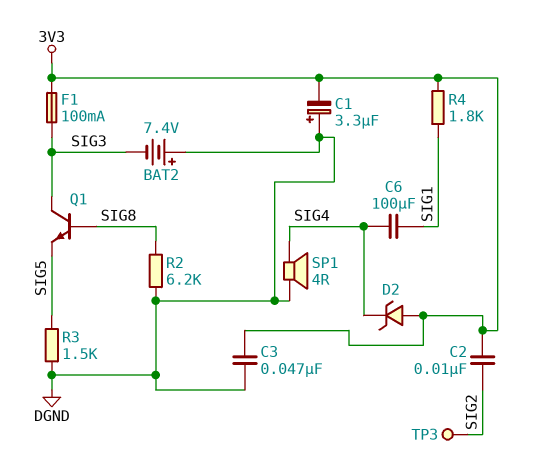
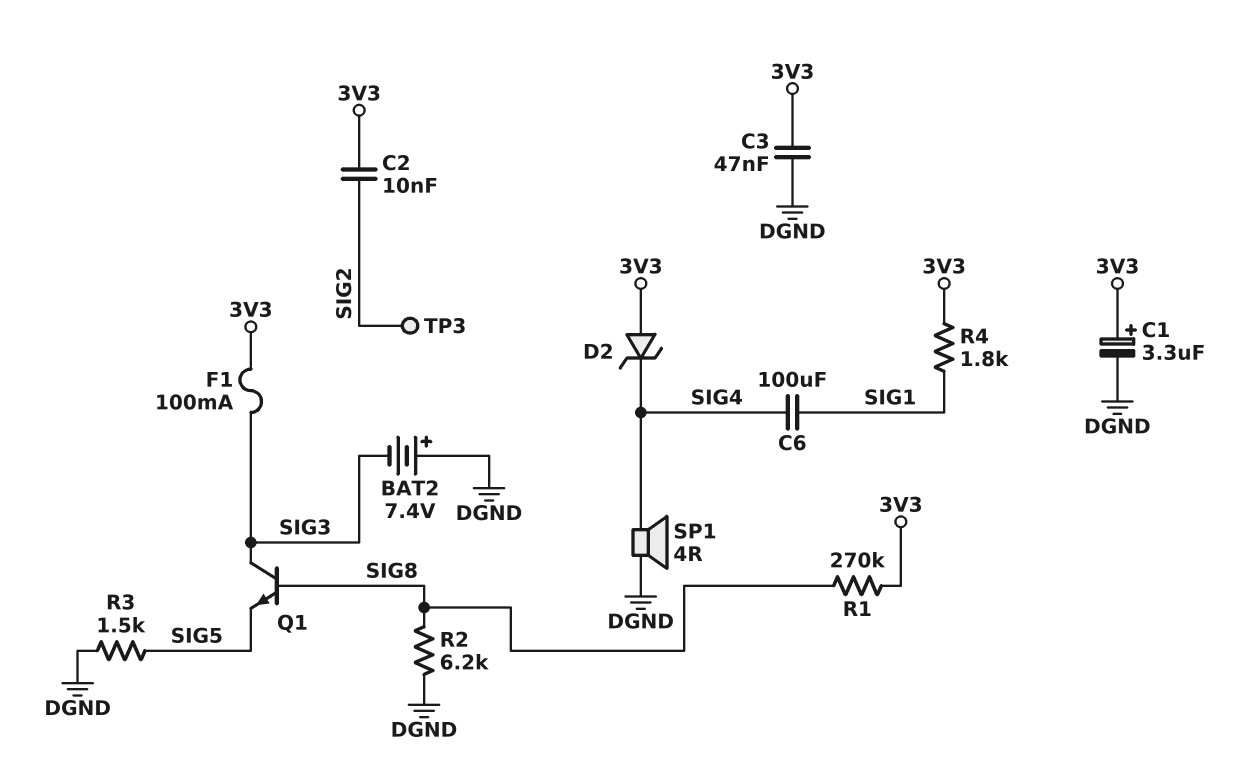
C1: 3.3uF (plus DGND, minus 3V3) -> 3.3uF (plus 3V3, minus DGND)
R1: none -> 270k (3V3, SIG8)

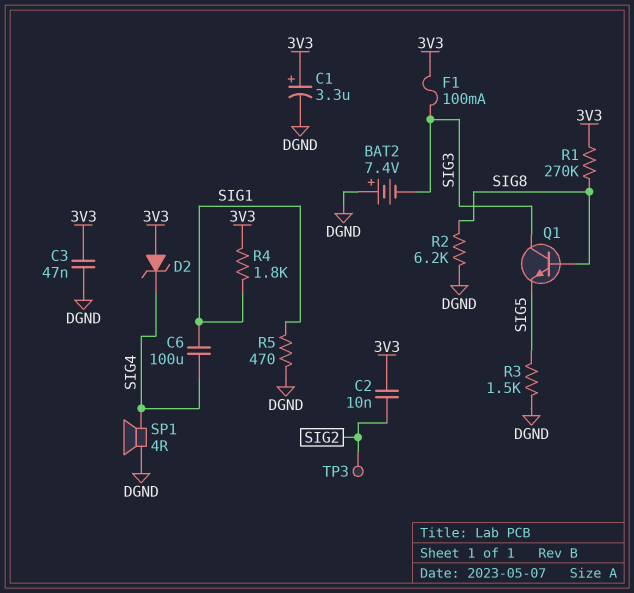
R5: none -> 470 (DGND, SIG1)

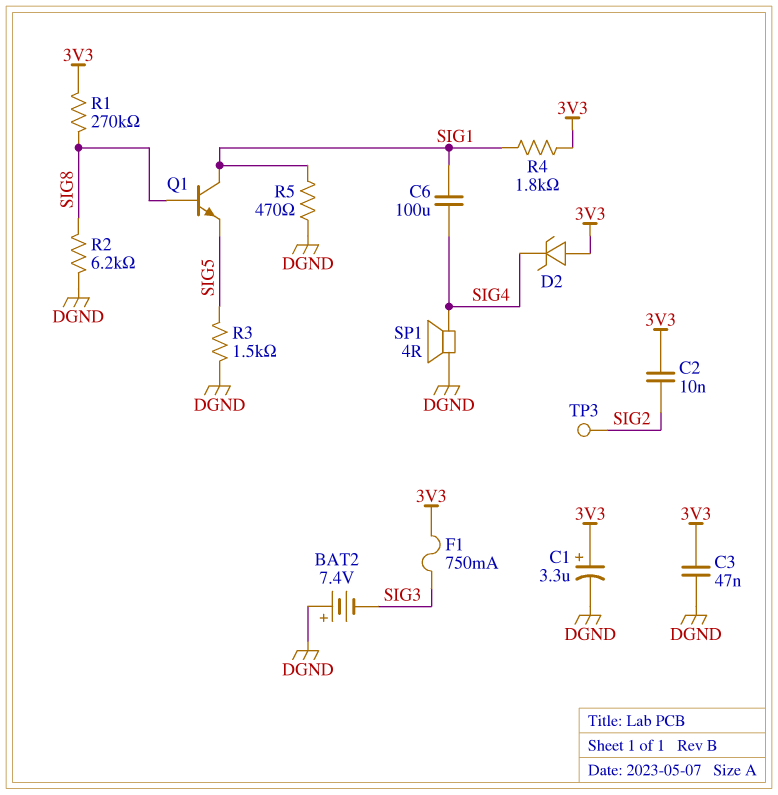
F1: 100mA (3V3, SIG3) -> 750mA (3V3, SIG3)
Q1: NPN (B SIG8, C SIG3, E SIG5) -> NPN (B SIG8, C SIG1, E SIG5)

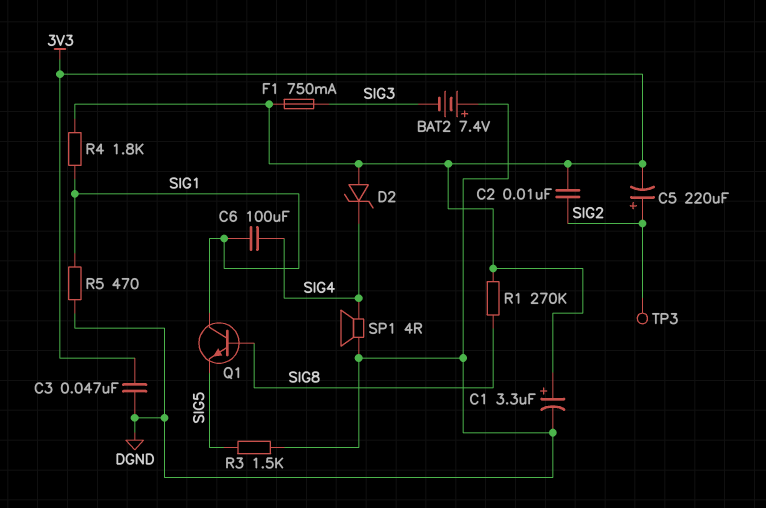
C5: none -> 220uF (plus SIG2, minus 3V3)
R2: 6.2k (DGND, SIG8) -> none

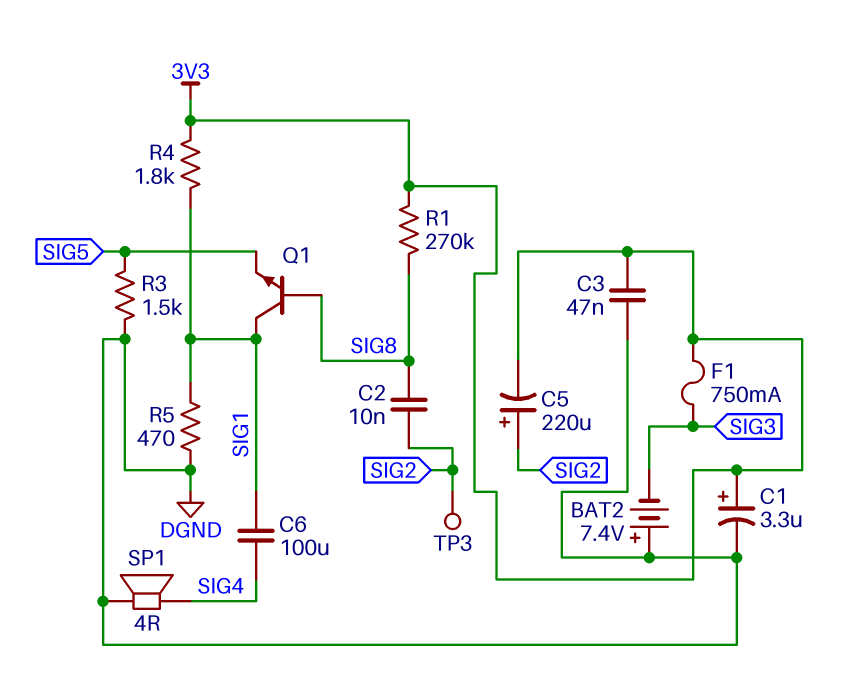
C2: 10nF (3V3, SIG2) -> 10nF (SIG2, SIG8)
D2: zener (A 3V3, K SIG4) -> none

